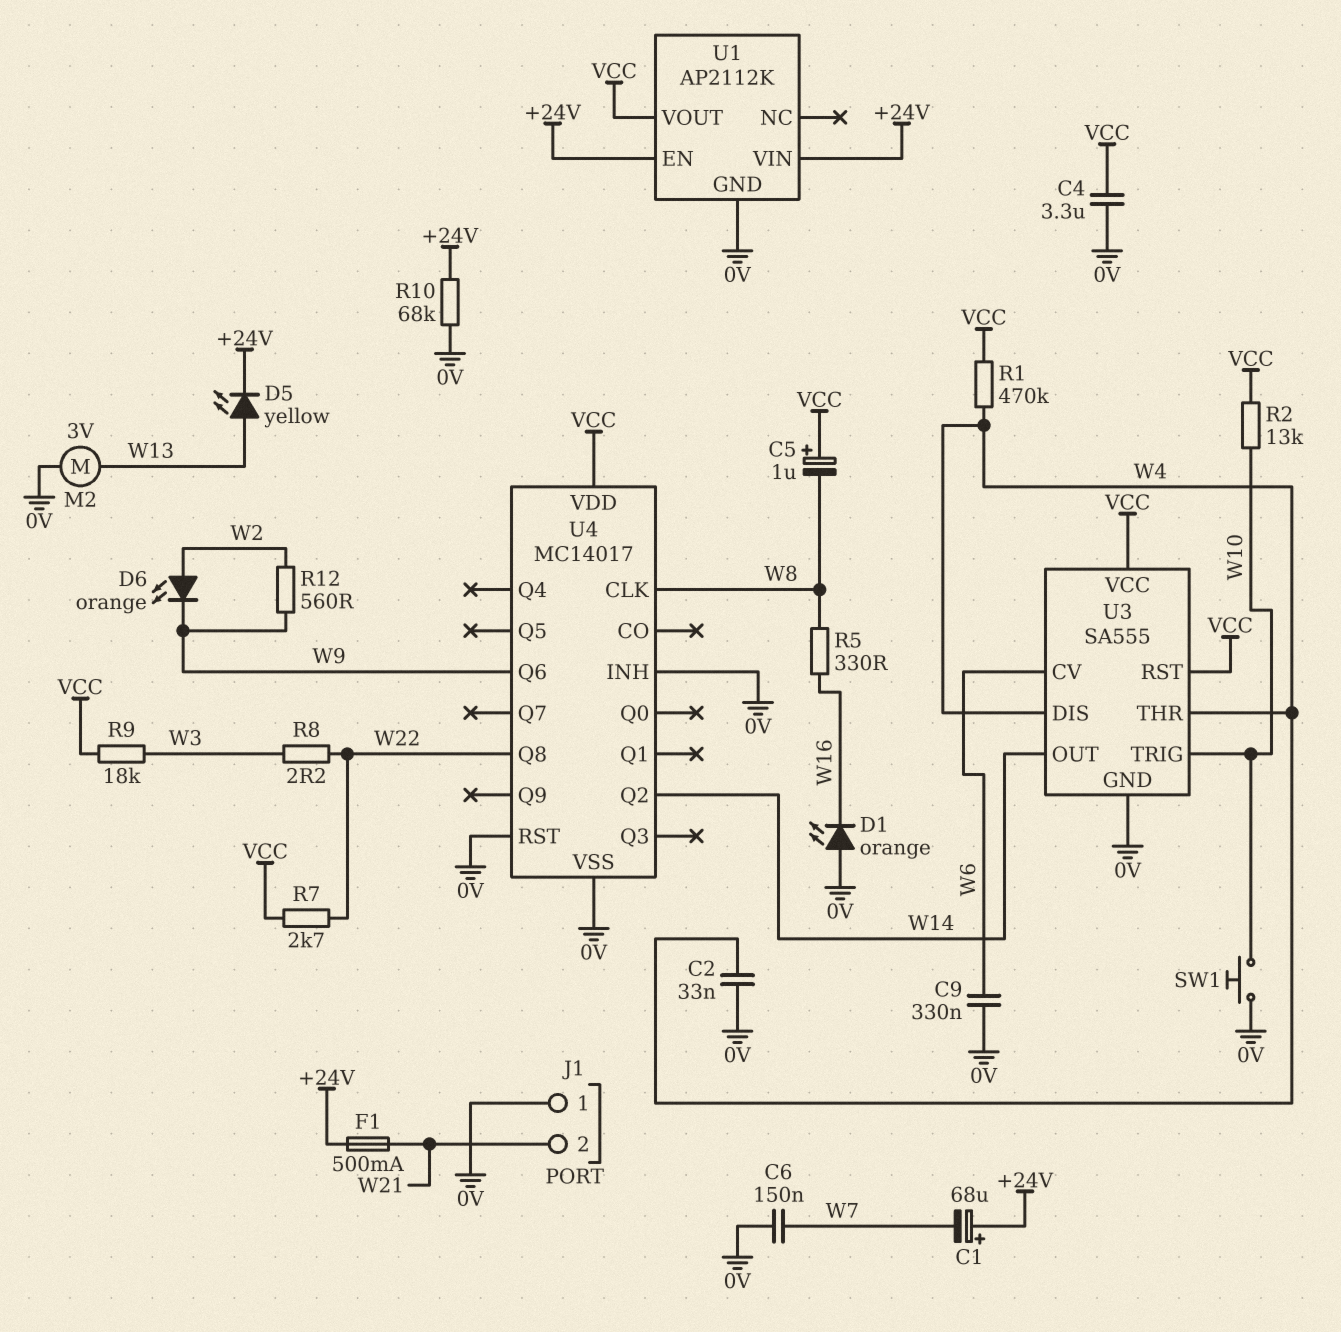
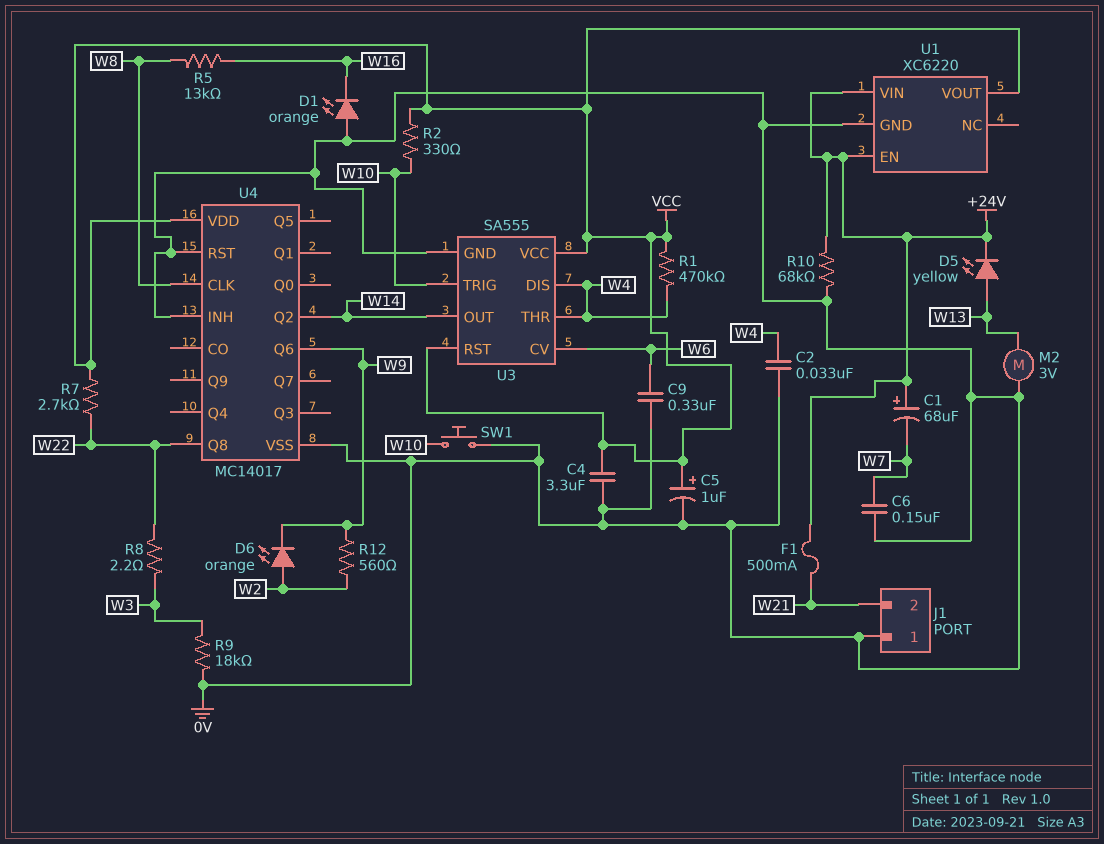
C5: 1uF (plus VCC, minus W8) -> 1uF (plus VCC, minus 0V)
R2: 13k (VCC, W10) -> 330 (VCC, W10)
R5: 330 (W8, W16) -> 13k (W8, W16)
R9: 18k (VCC, W3) -> 18k (0V, W3)
U1: AP2112K -> XC6220

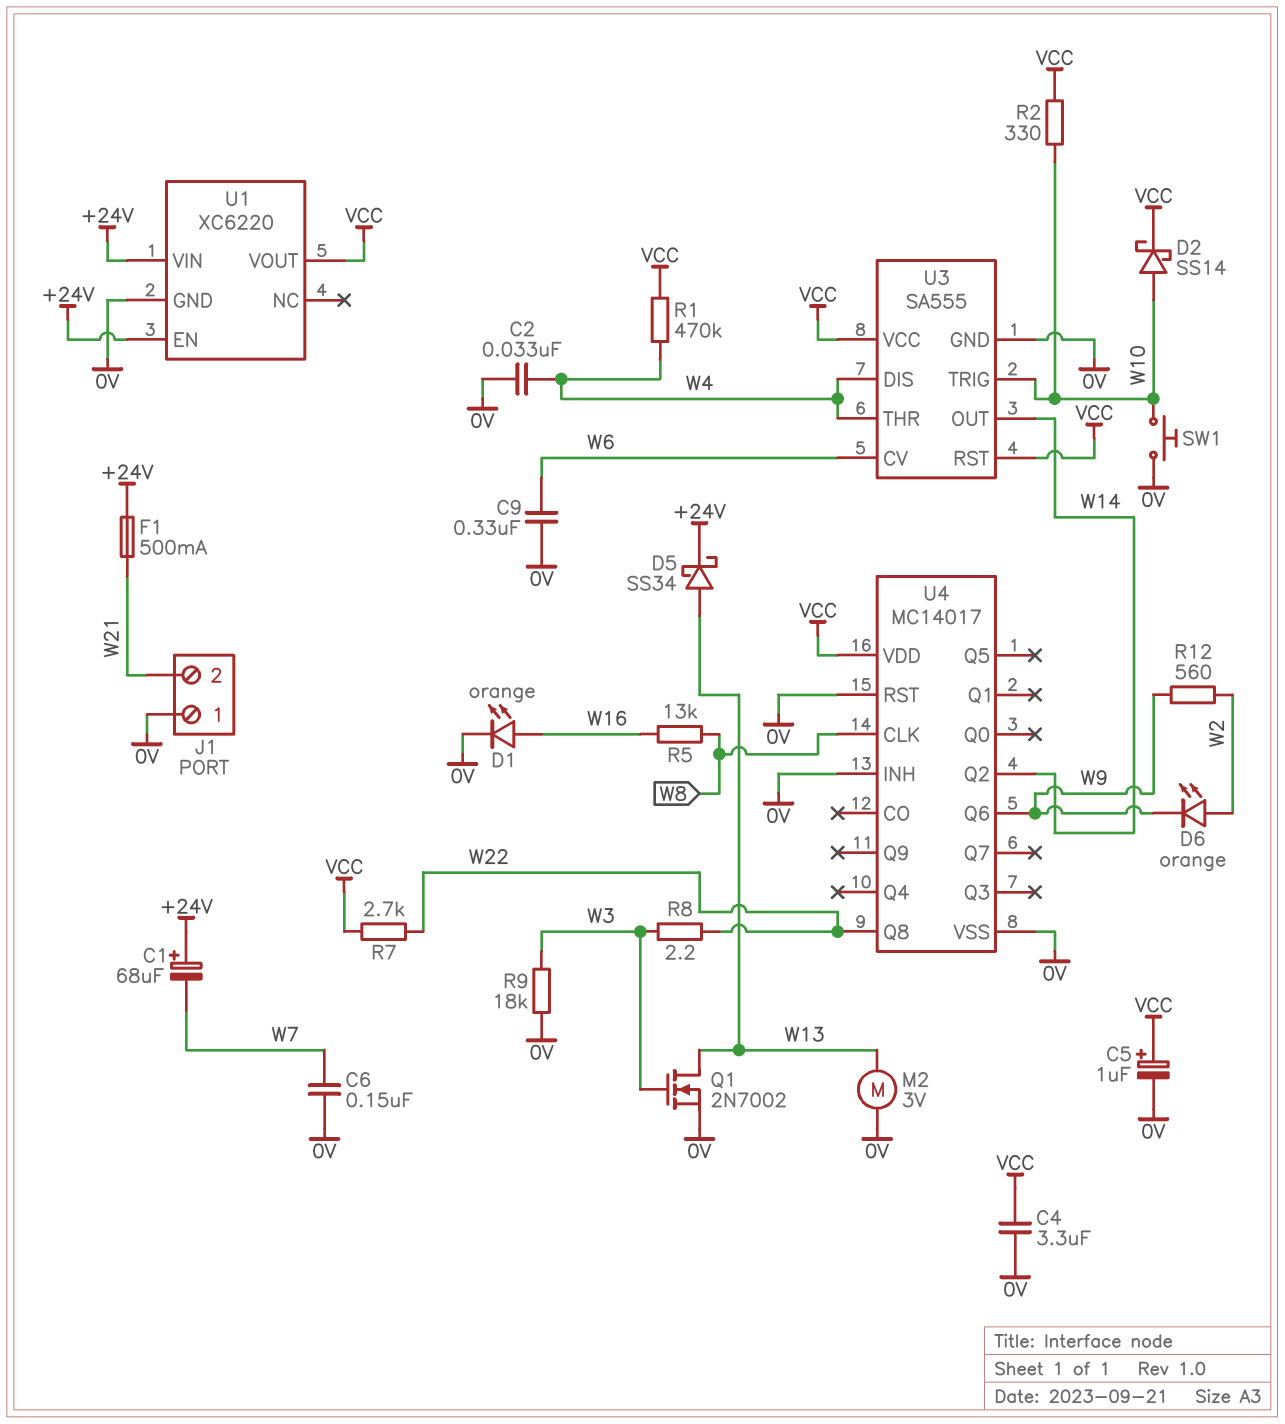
D1: LED orange (A 0V, K W16) -> LED orange (A W16, K 0V)
D2: none -> schottky SS14 (A W10, K VCC)
D5: LED yellow (A W13, K +24V) -> schottky SS34 (A W13, K +24V)
Q1: none -> NMOS 2N7002 (G W3, D W13, S 0V)
R10: 68k (+24V, 0V) -> none

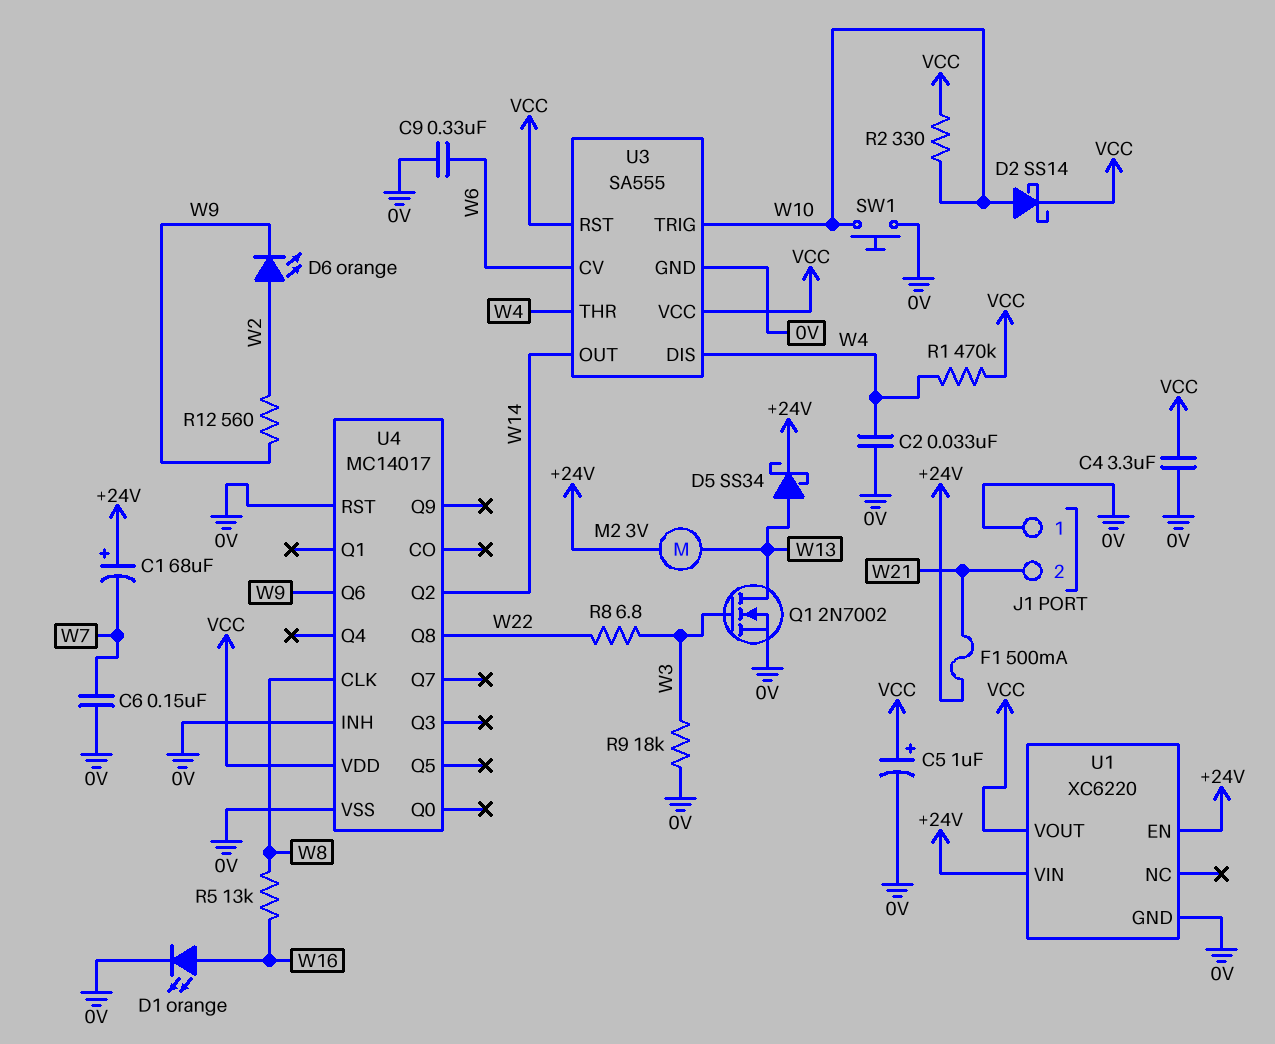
M2: motor 3V (0V, W13) -> motor 3V (+24V, W13)
R7: 2.7k (VCC, W22) -> none
R8: 2.2 (W3, W22) -> 6.8 (W3, W22)

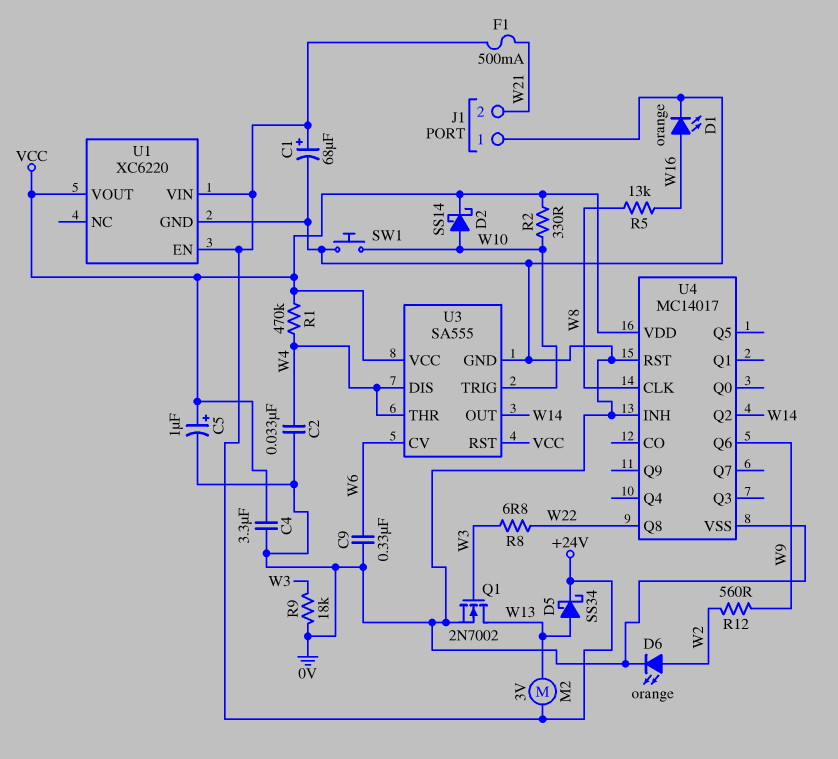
C1: 68uF (plus +24V, minus W7) -> 68uF (plus +24V, minus 0V)
C6: 150nF (0V, W7) -> none
D6: LED orange (A W2, K W9) -> LED orange (A W2, K 0V)

